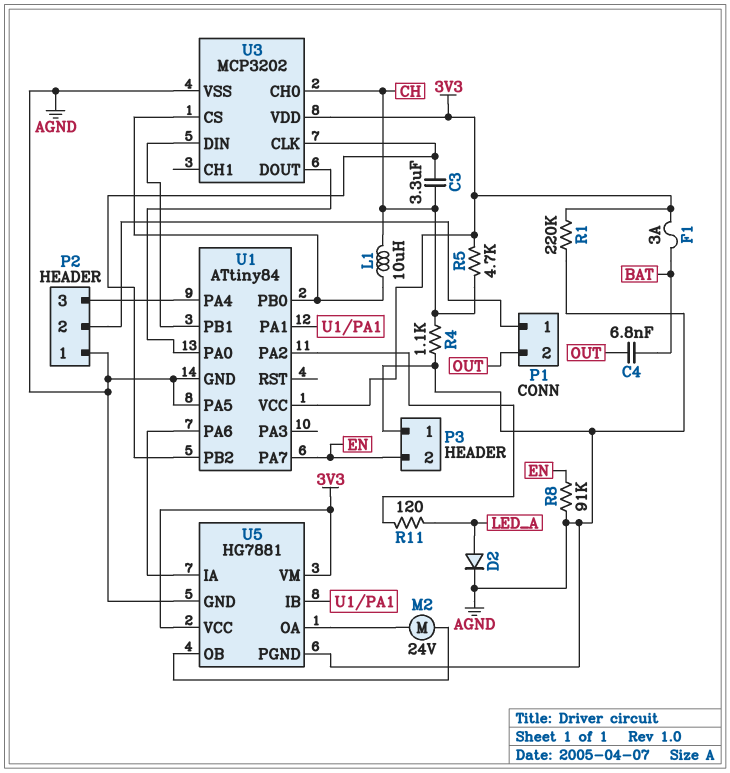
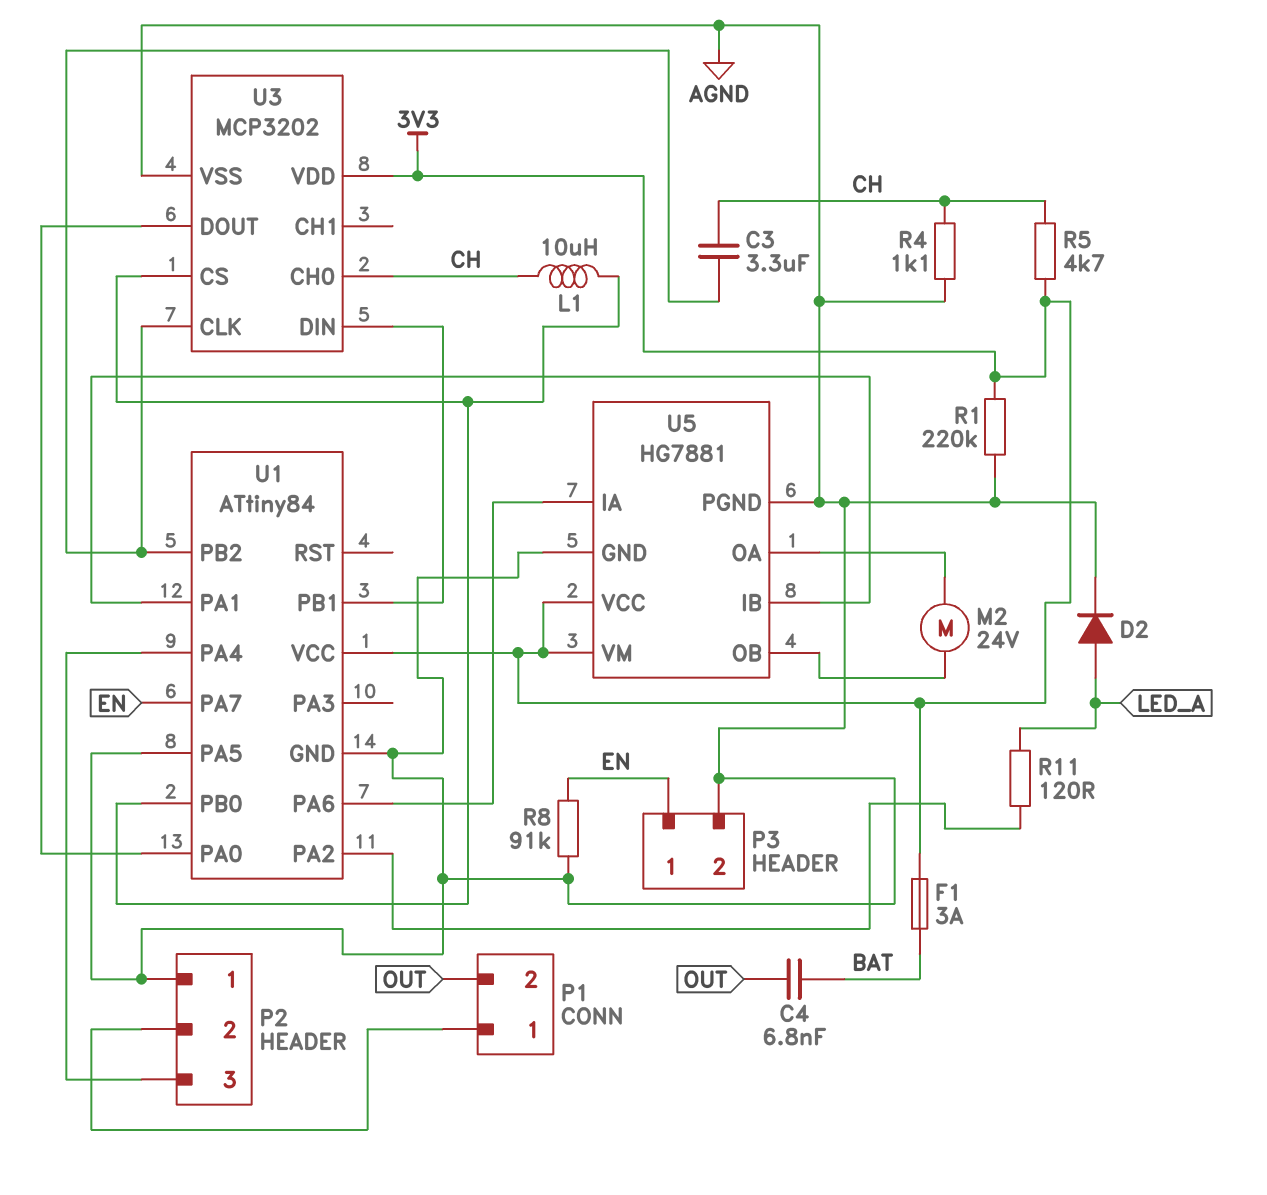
P3 pin 1: AGND -> EN
P3 pin 2: EN -> AGND

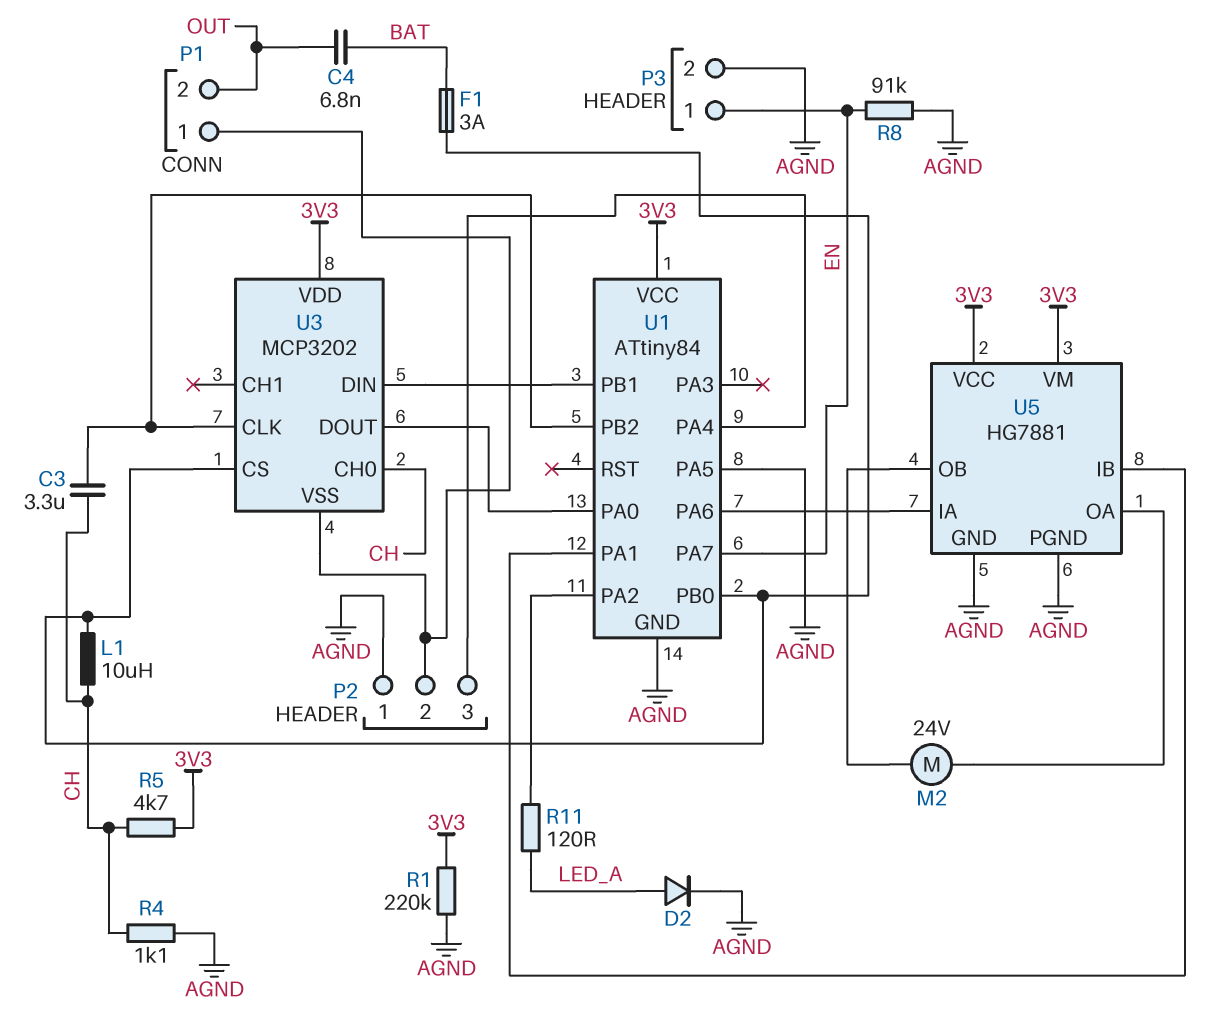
F1: 3A (3V3, BAT) -> 3A (BAT, U1/PB0)
U3 pin VSS: AGND -> P1/1

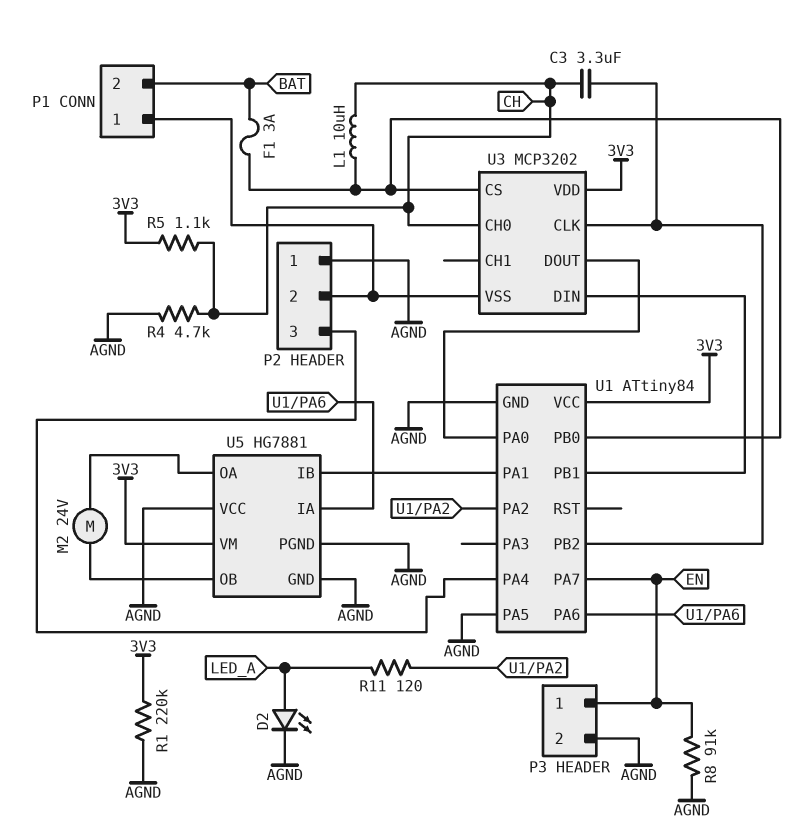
C4: 6.8nF (BAT, OUT) -> none
D2: diode (A LED_A, K AGND) -> LED (A LED_A, K AGND)
P1 pin 2: OUT -> BAT
R4: 1.1k (AGND, CH) -> 4.7k (AGND, CH)
R5: 4.7k (3V3, CH) -> 1.1k (3V3, CH)
U5 pin VCC: 3V3 -> AGND

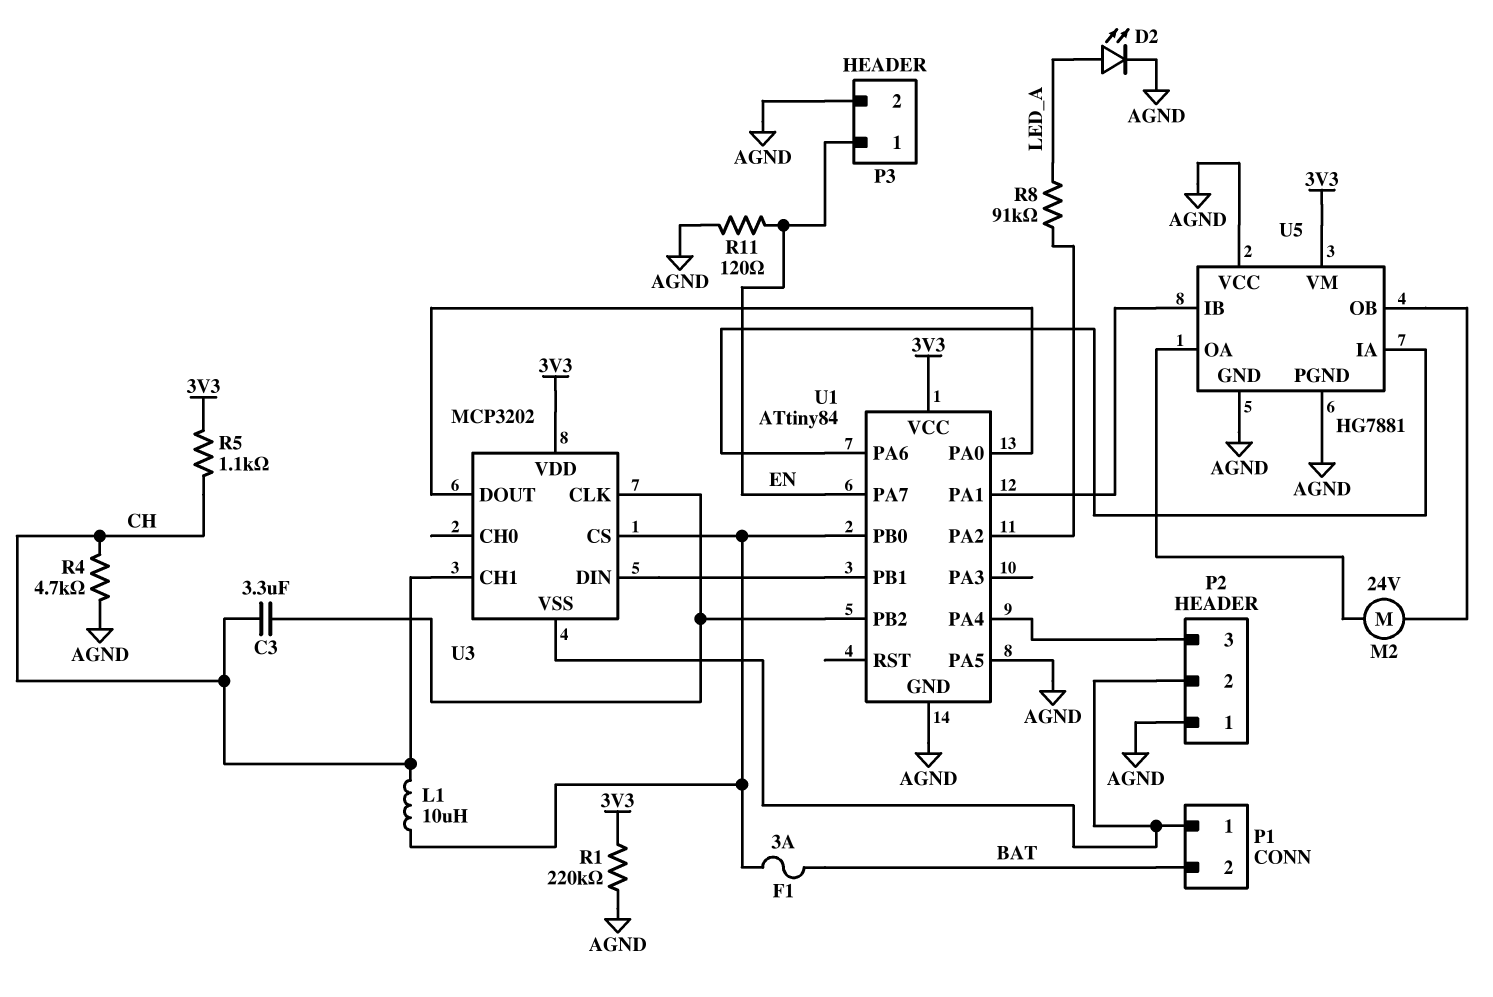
R8: 91k (AGND, EN) -> 91k (LED_A, U1/PA2)
R11: 120 (LED_A, U1/PA2) -> 120 (AGND, EN)
U3 pin CH0: CH -> none
U3 pin CH1: none -> CH

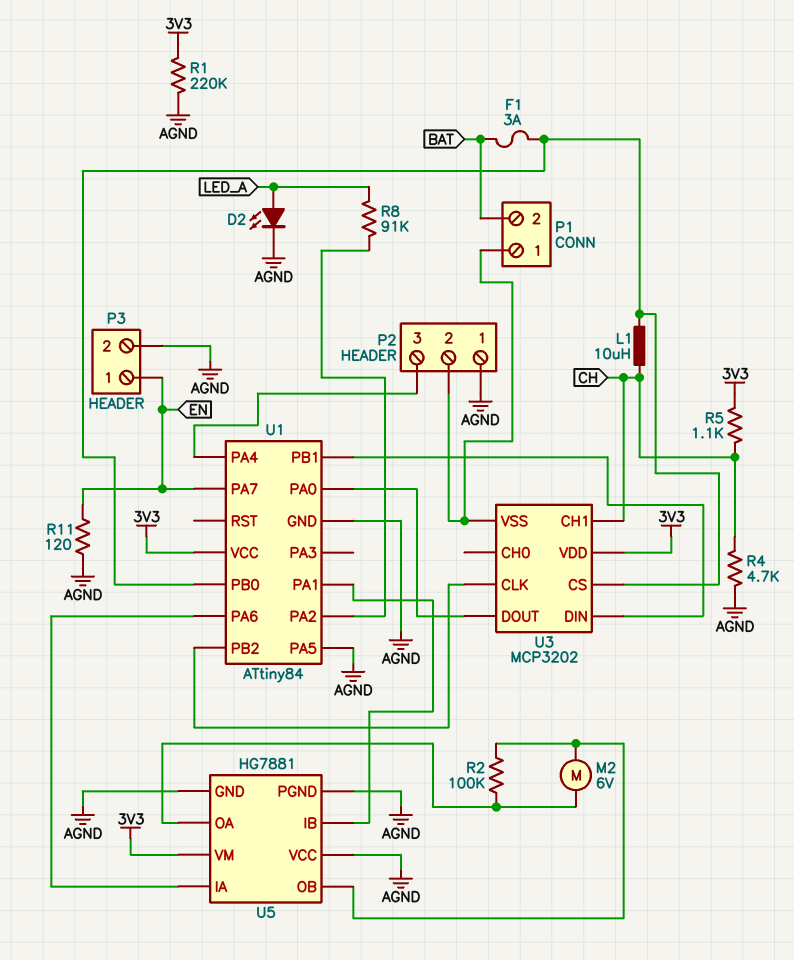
C3: 3.3uF (CH, U1/PB2) -> none
M2: motor 24V (U5/OA, U5/OB) -> motor 6V (U5/OA, U5/OB)
R2: none -> 100k (U5/OA, U5/OB)

